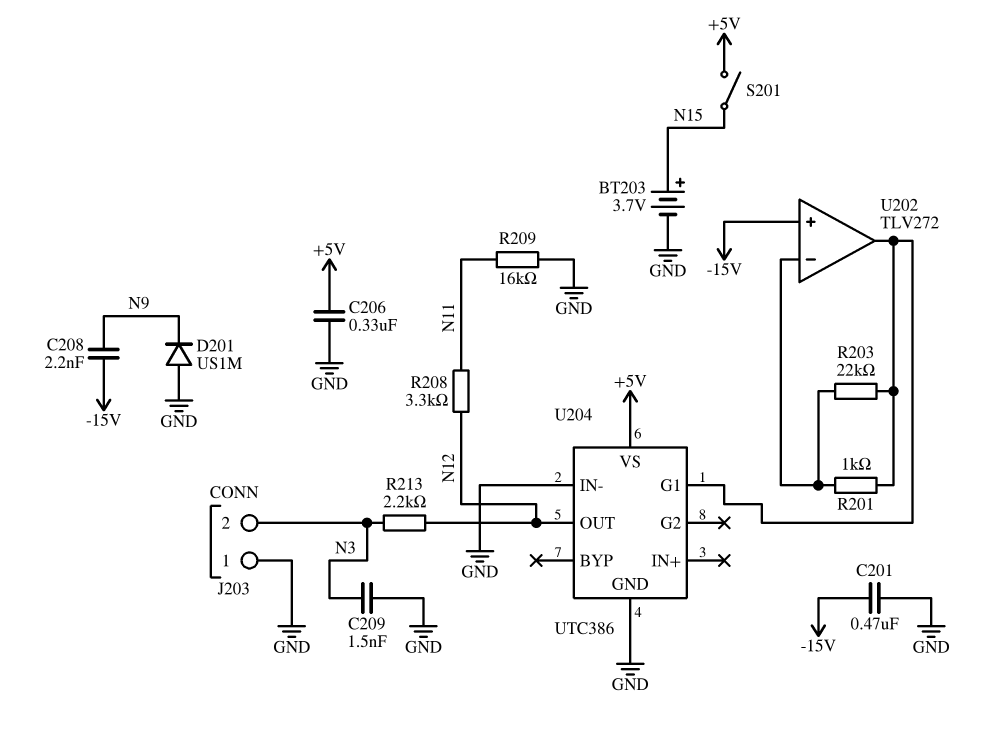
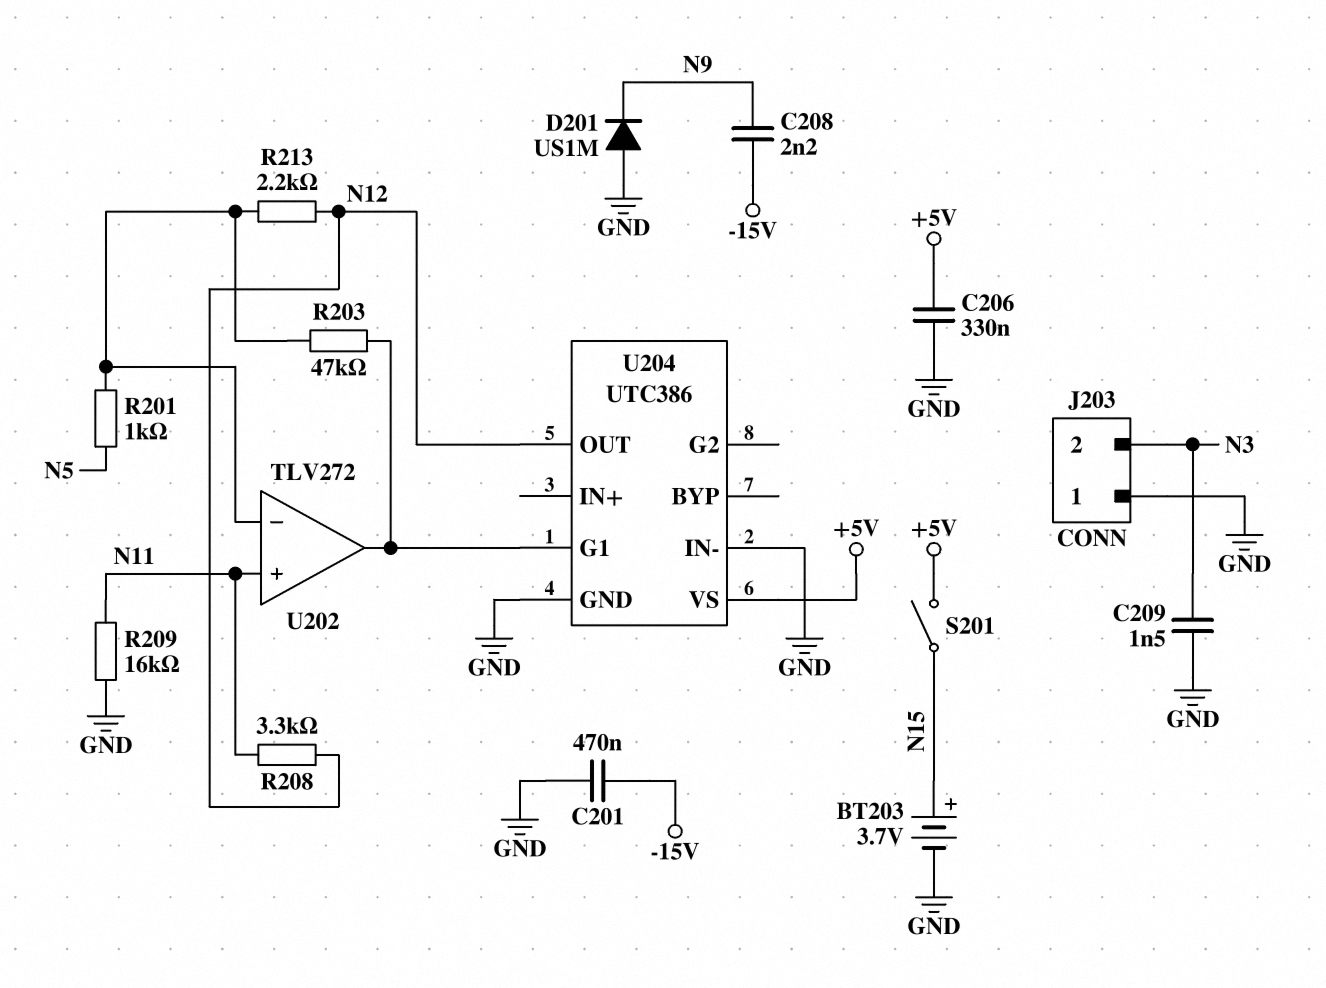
R201: 1k (U202/in-, U202/out) -> 1k (N5, U202/in-)
R203: 22k (U202/in-, U202/out) -> 47k (U202/in-, U202/out)
R213: 2.2k (N3, N12) -> 2.2k (N12, U202/in-)
U202 pin in+: -15V -> N11

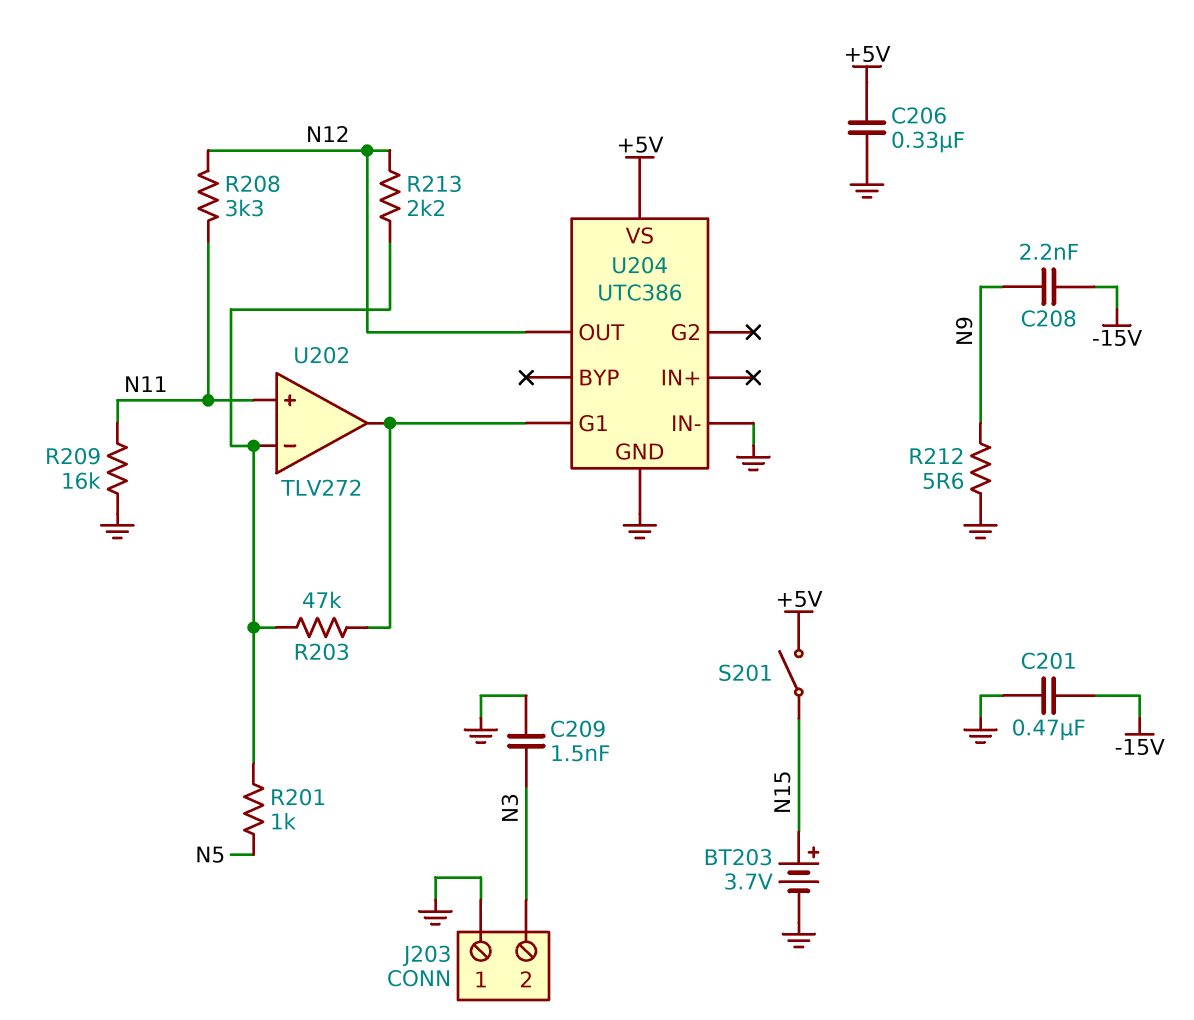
D201: diode US1M (A GND, K N9) -> none
R212: none -> 5.6 (GND, N9)

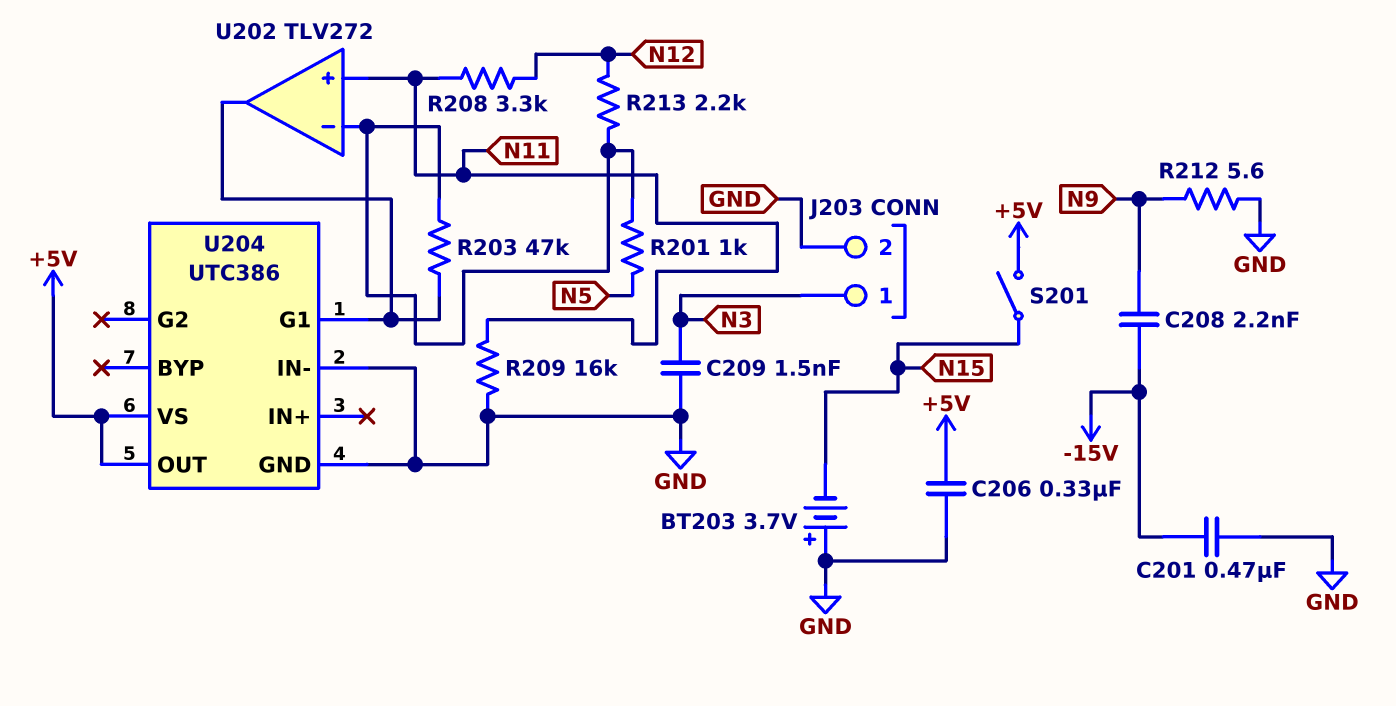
BT203: 3.7V (plus N15, minus GND) -> 3.7V (plus GND, minus N15)
J203 pin 1: GND -> N3
J203 pin 2: N3 -> GND
U204 pin OUT: N12 -> +5V

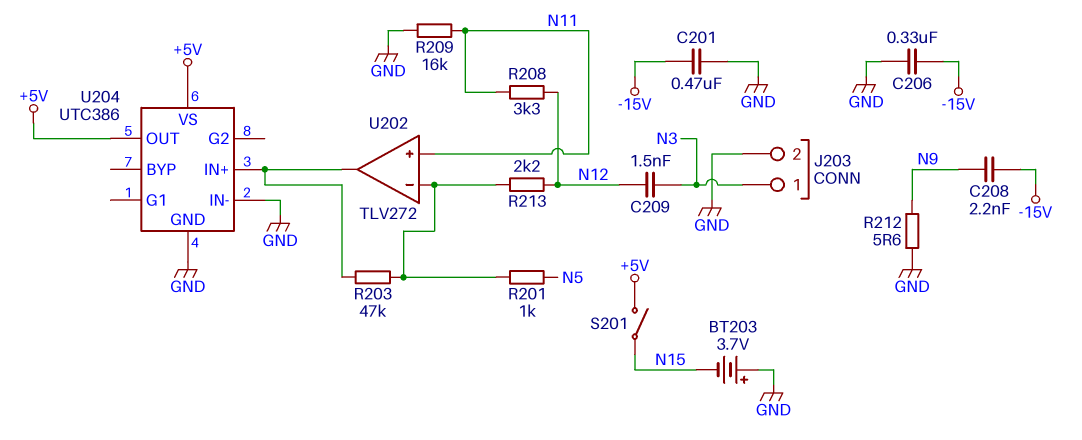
C206: 330nF (+5V, GND) -> 330nF (-15V, GND)
C209: 1.5nF (GND, N3) -> 1.5nF (N3, N12)
U204 pin G1: U202/out -> none
U204 pin IN+: none -> U202/out

